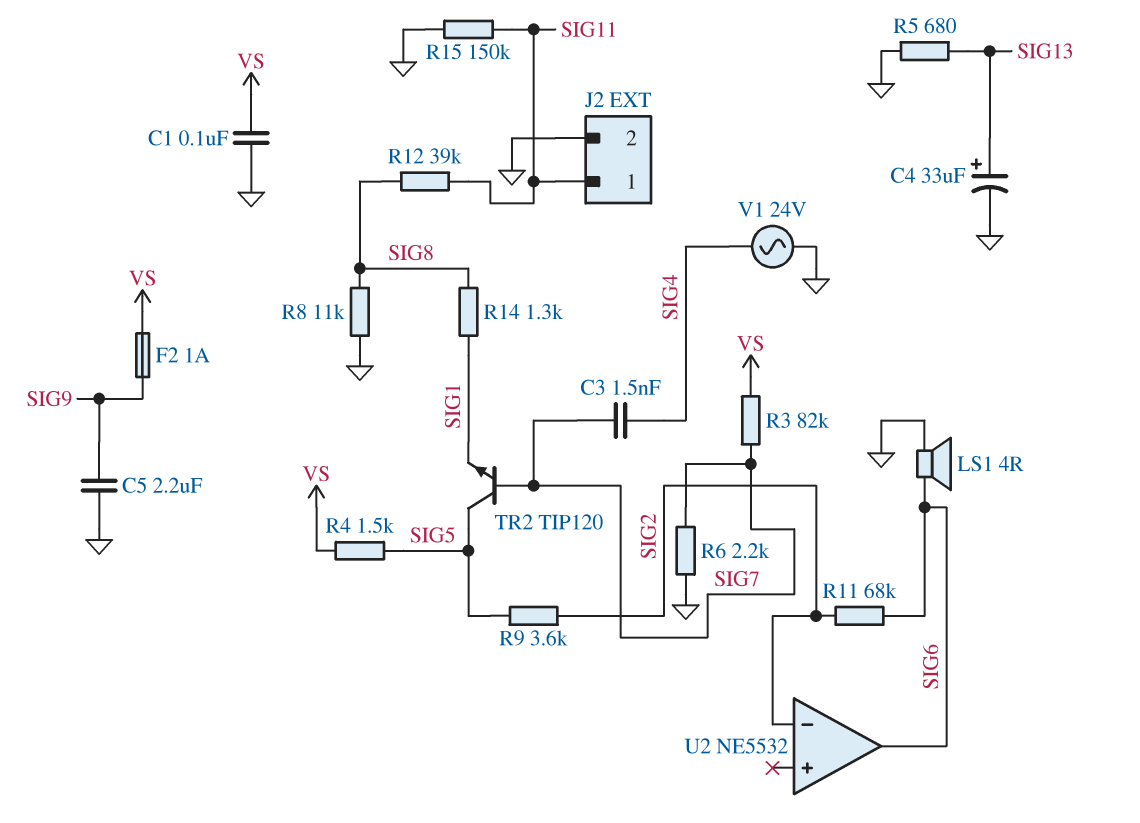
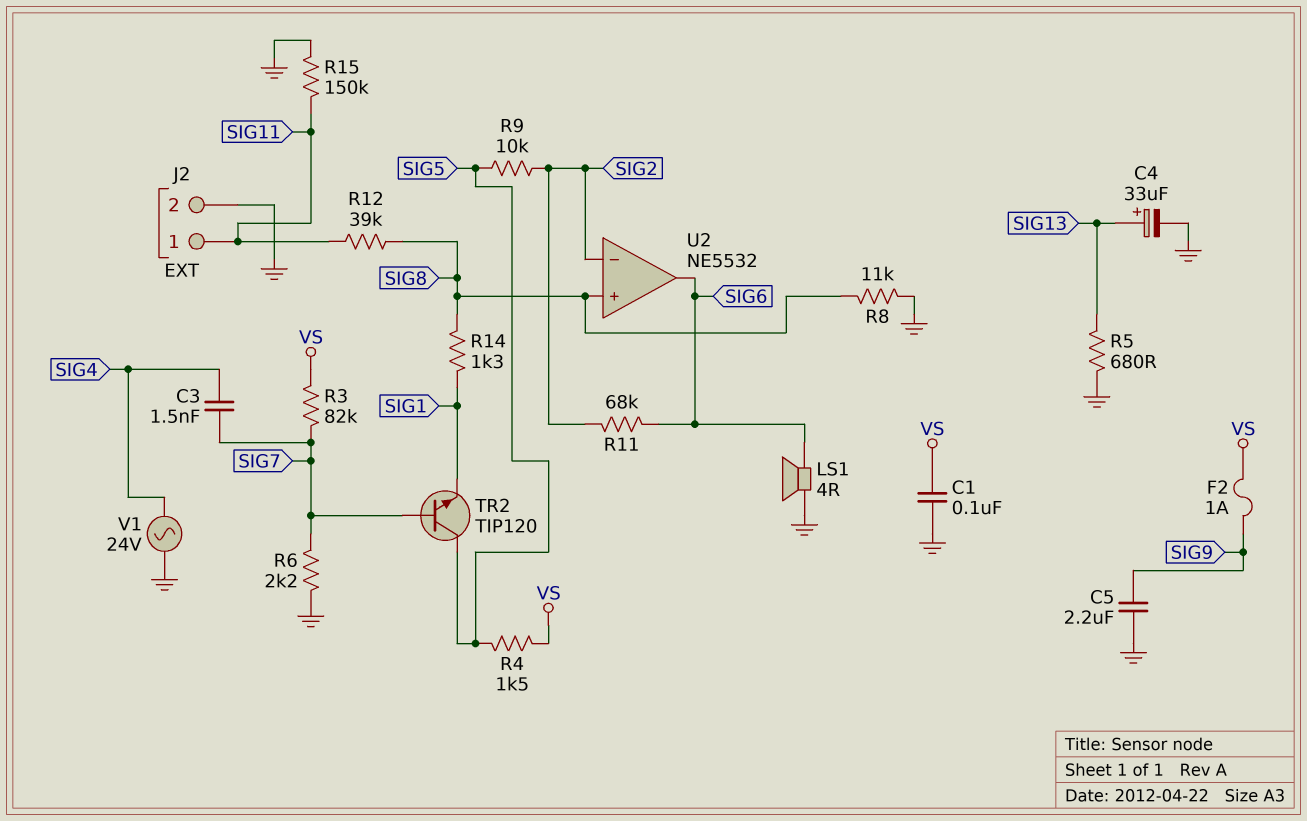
R9: 3.6k (SIG2, SIG5) -> 10k (SIG2, SIG5)
U2 pin in+: none -> SIG8

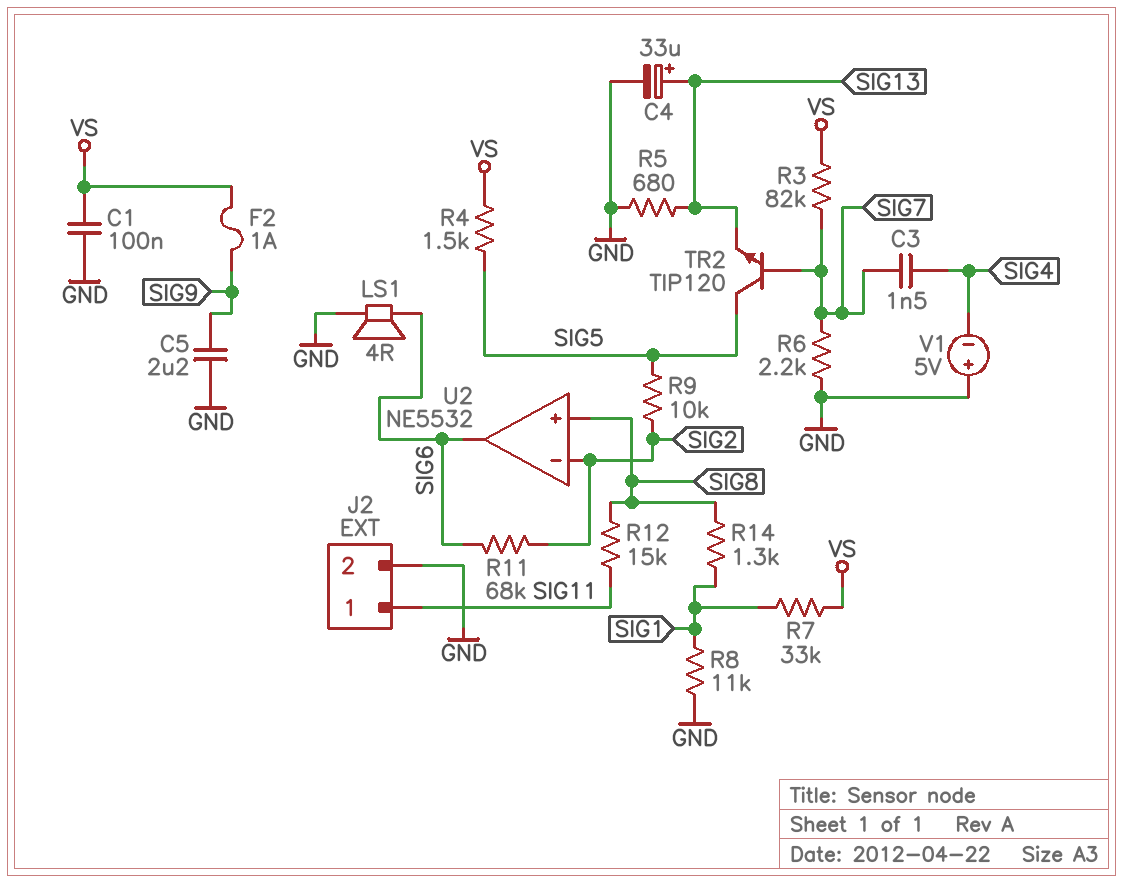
R7: none -> 33k (SIG1, VS)
R8: 11k (GND, SIG8) -> 11k (GND, SIG1)
R12: 39k (SIG8, SIG11) -> 15k (SIG8, SIG11)
R15: 150k (GND, SIG11) -> none
TR2: NPN TIP120 (B SIG7, C SIG5, E SIG1) -> NPN TIP120 (B SIG7, C SIG5, E SIG13)
V1: AC 24V (GND, SIG4) -> 5V (plus GND, minus SIG4)

